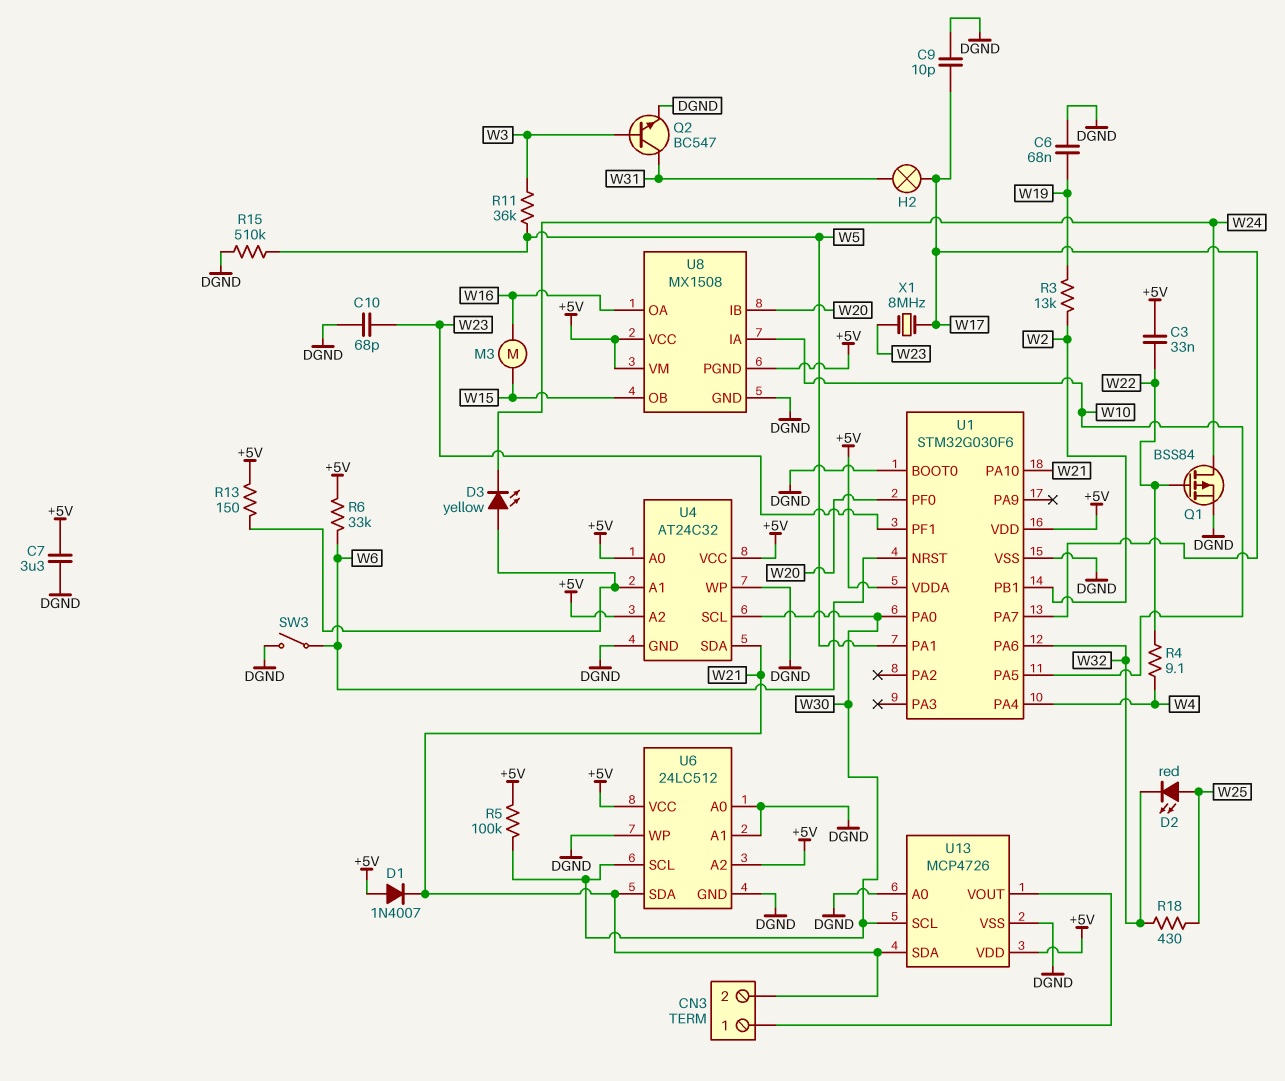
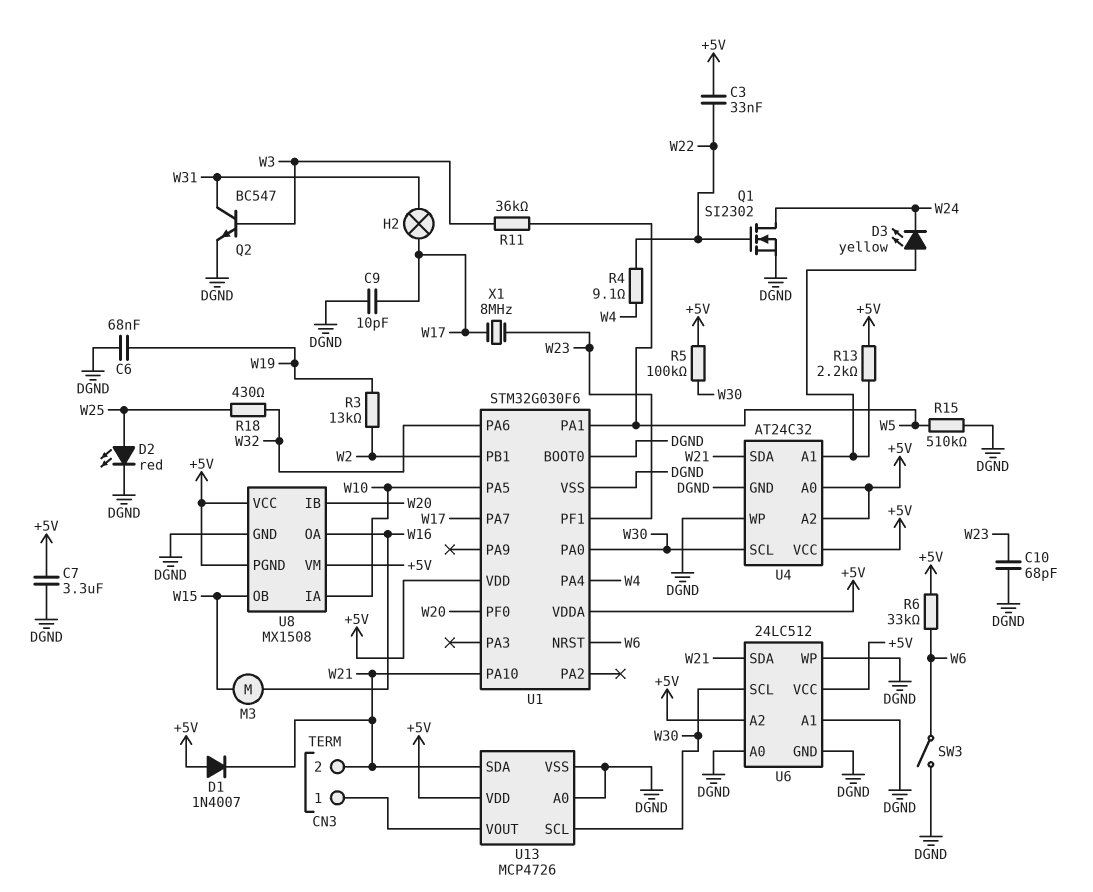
D2: LED red (A W25, K W32) -> LED red (A W25, K DGND)
Q1: PMOS BSS84 (G W22, D W24, S DGND) -> NMOS SI2302 (G W22, D W24, S DGND)
R13: 150 (+5V, U4/A1) -> 2.2k (+5V, U4/A1)

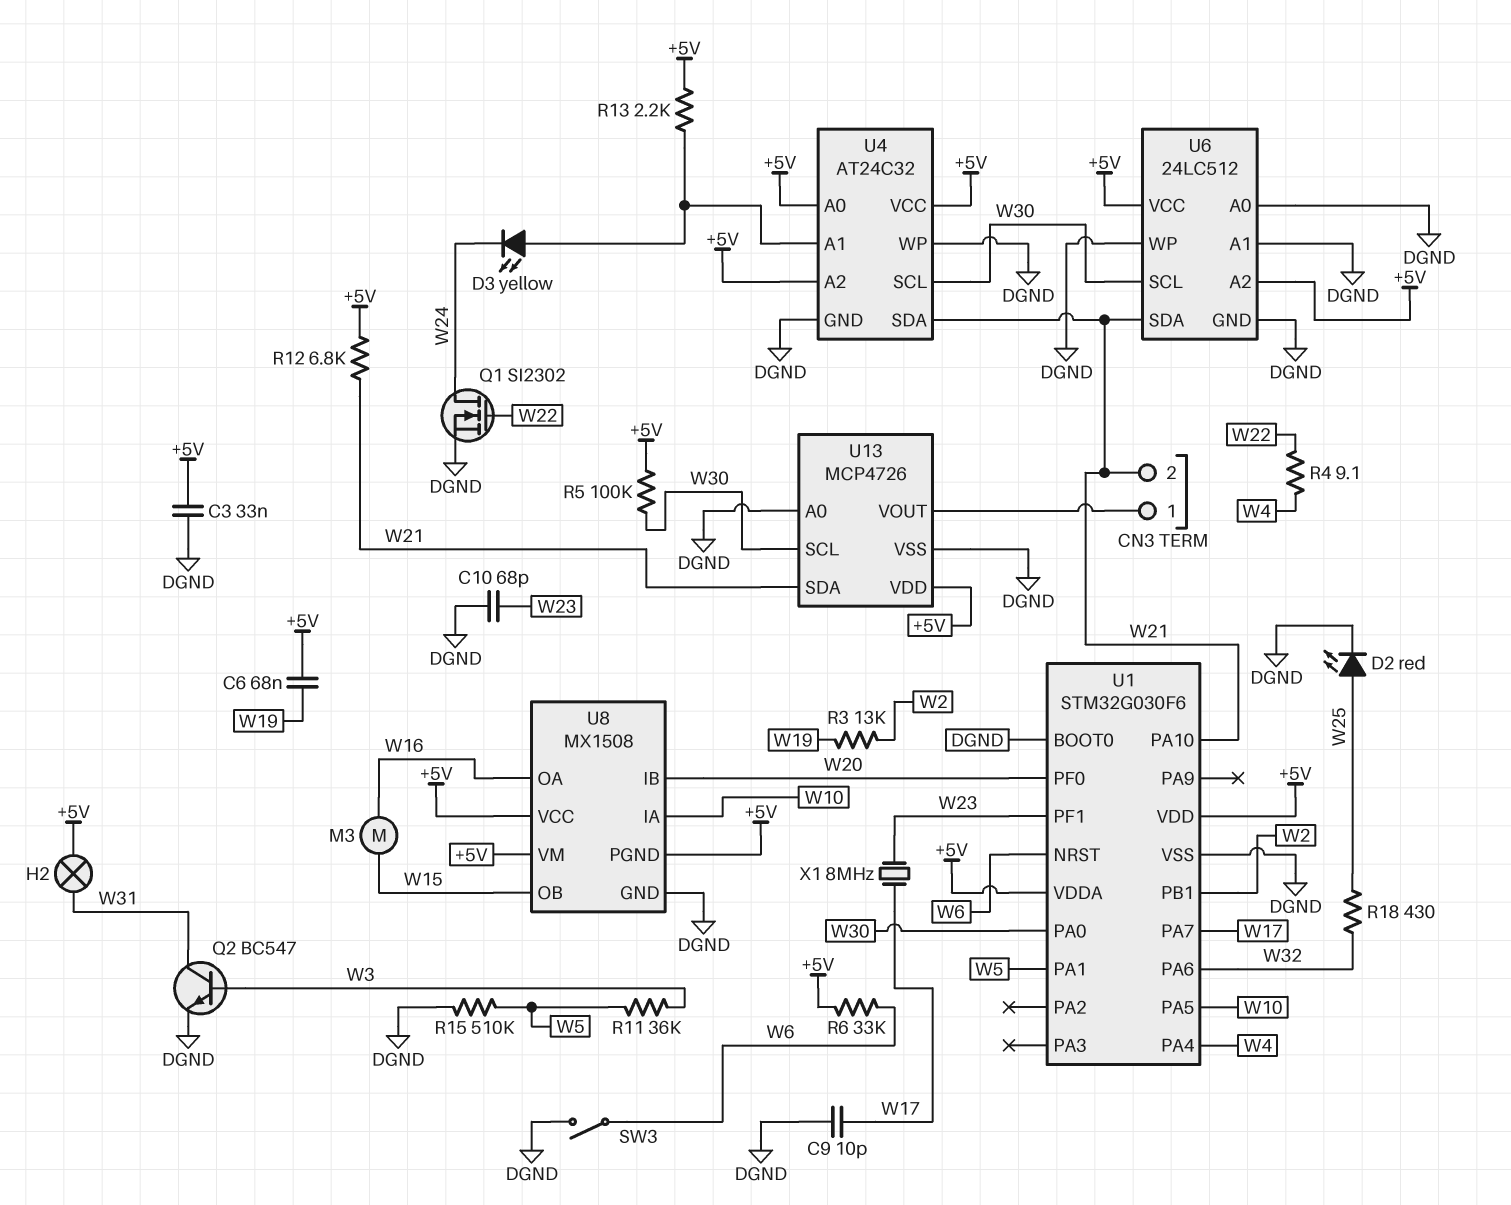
C3: 33nF (+5V, W22) -> 33nF (+5V, DGND)
C6: 68nF (DGND, W19) -> 68nF (+5V, W19)
C7: 3.3uF (+5V, DGND) -> none
D1: diode 1N4007 (A +5V, K W21) -> none
H2: lamp (W17, W31) -> lamp (+5V, W31)
R12: none -> 6.8k (+5V, W21)

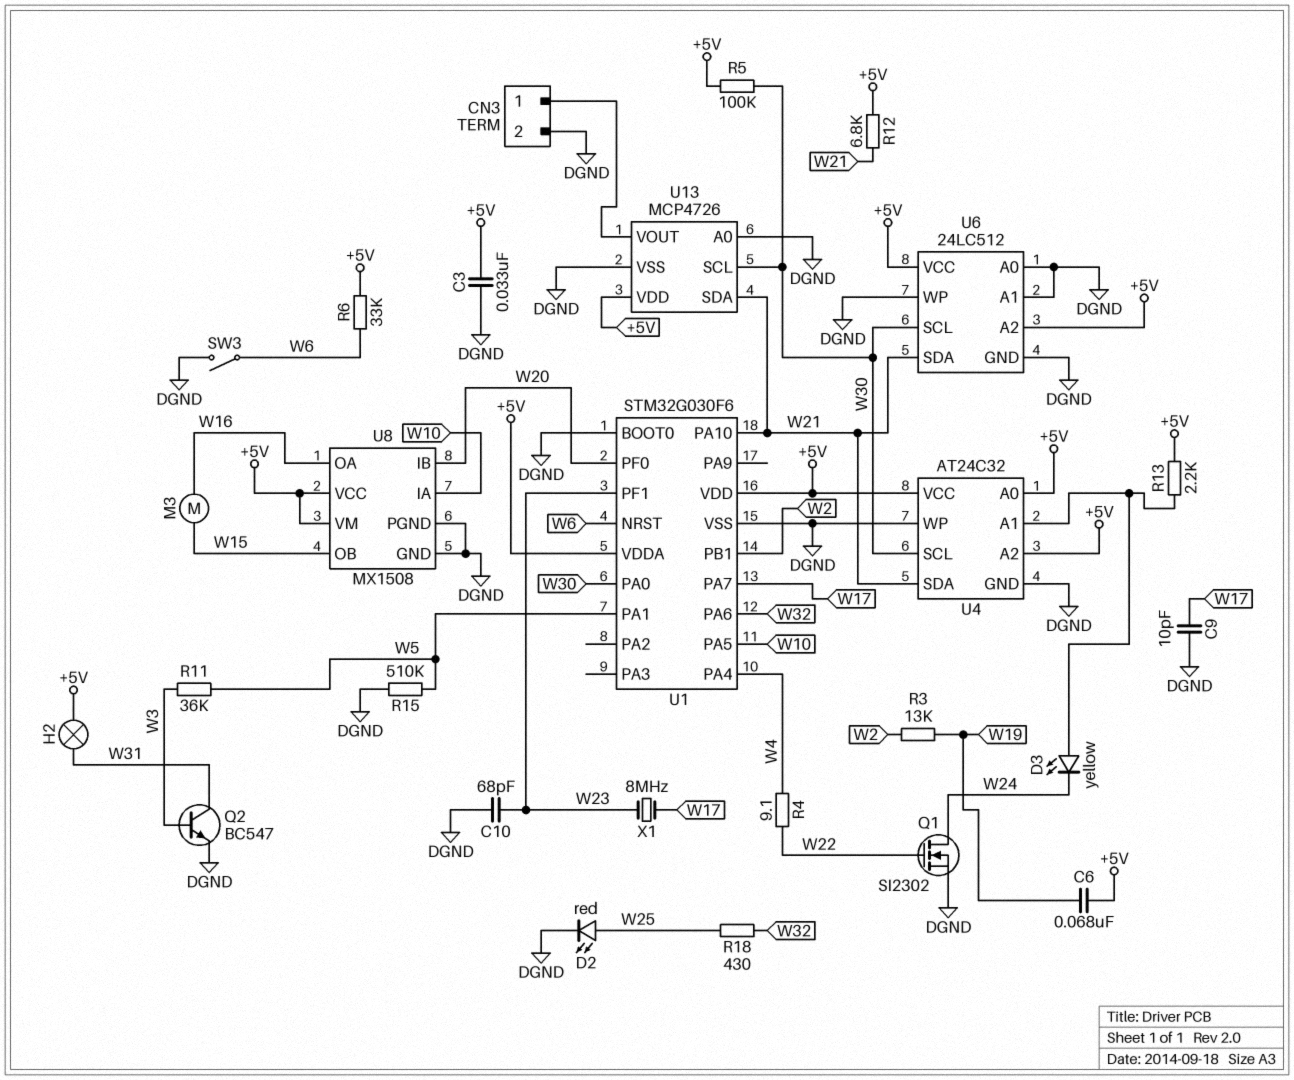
CN3 pin 2: W21 -> DGND
U8 pin PGND: +5V -> DGND

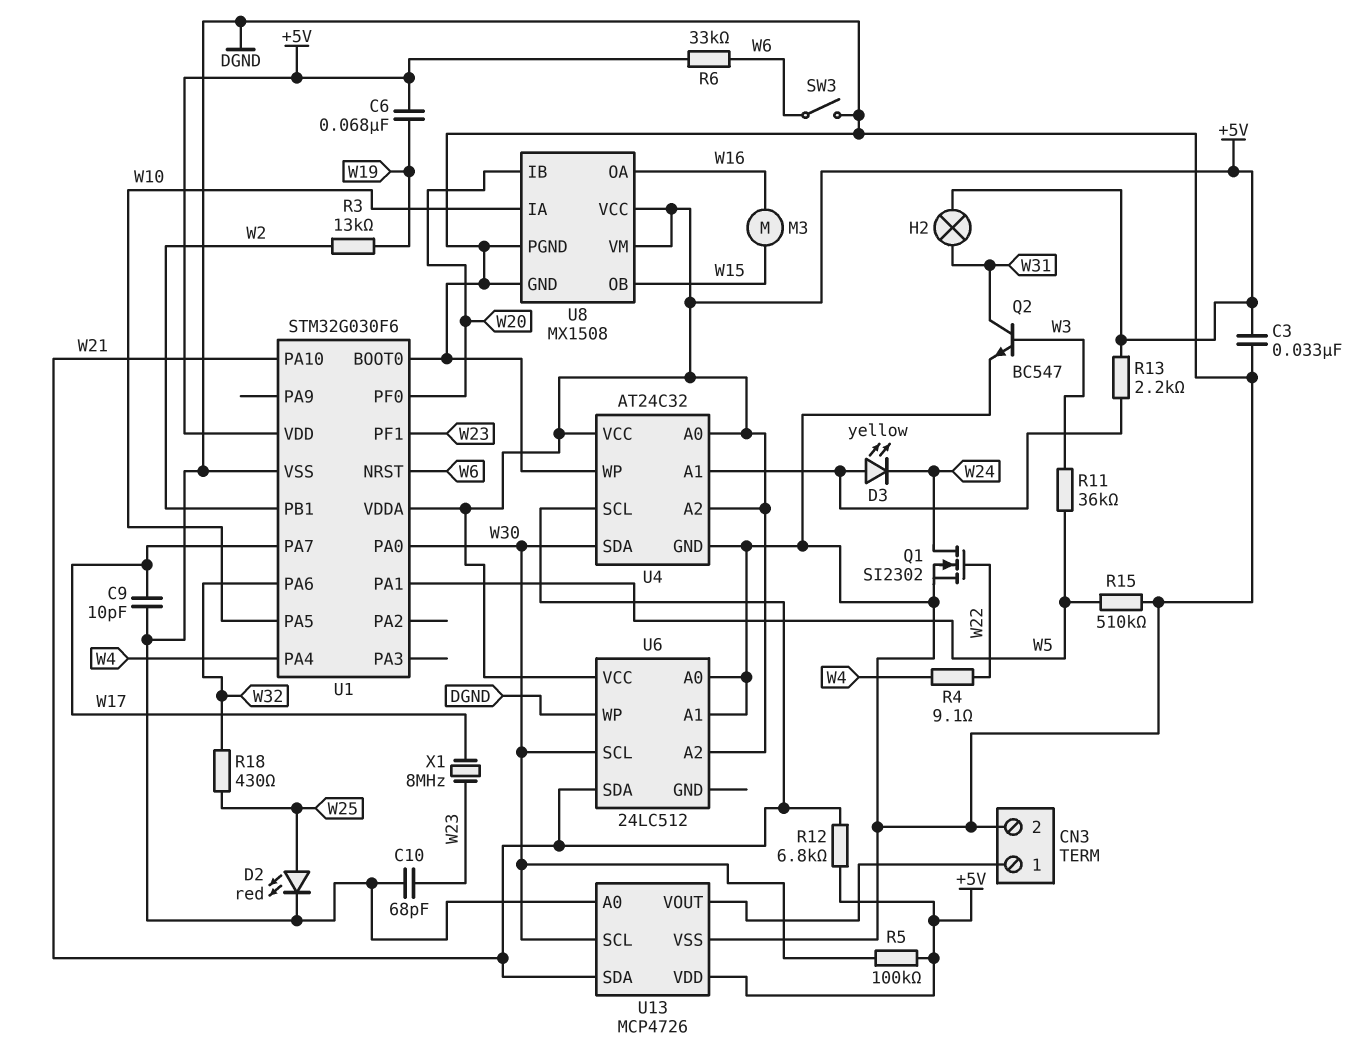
U4 pin SCL: W30 -> W21
U4 pin SDA: W21 -> W30
U6 pin GND: DGND -> none

